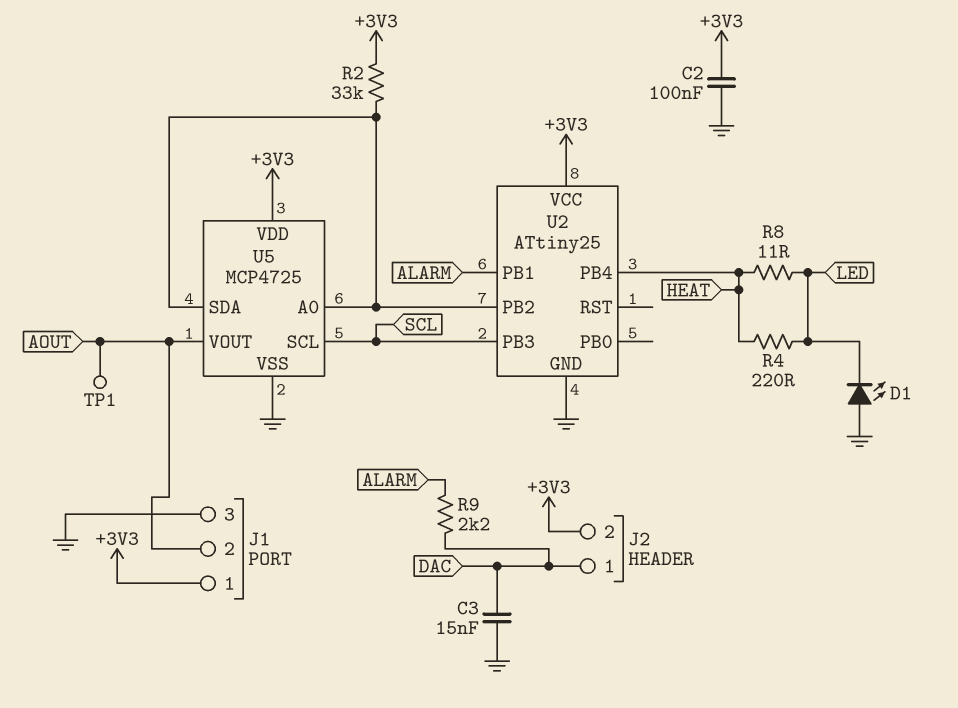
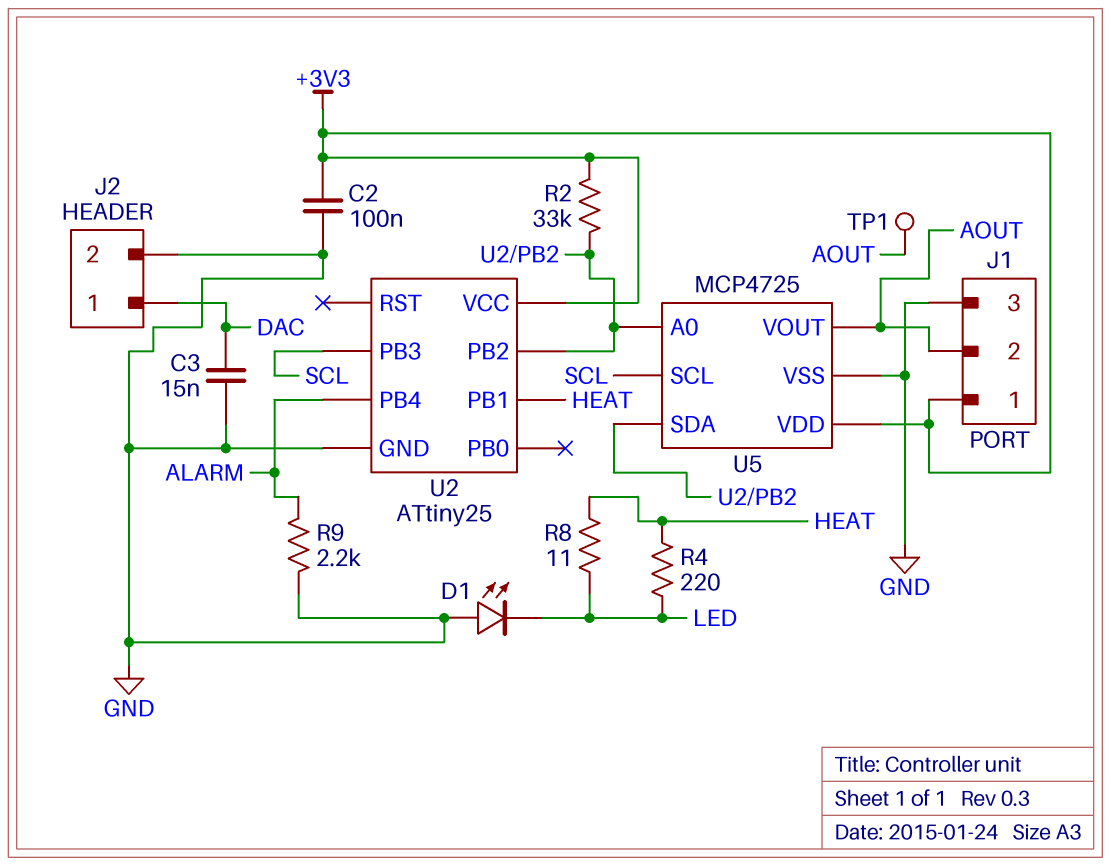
J2 pin 2: +3V3 -> GND
R9: 2.2k (ALARM, DAC) -> 2.2k (ALARM, GND)
U2 pin PB1: ALARM -> HEAT
U2 pin PB4: HEAT -> ALARM

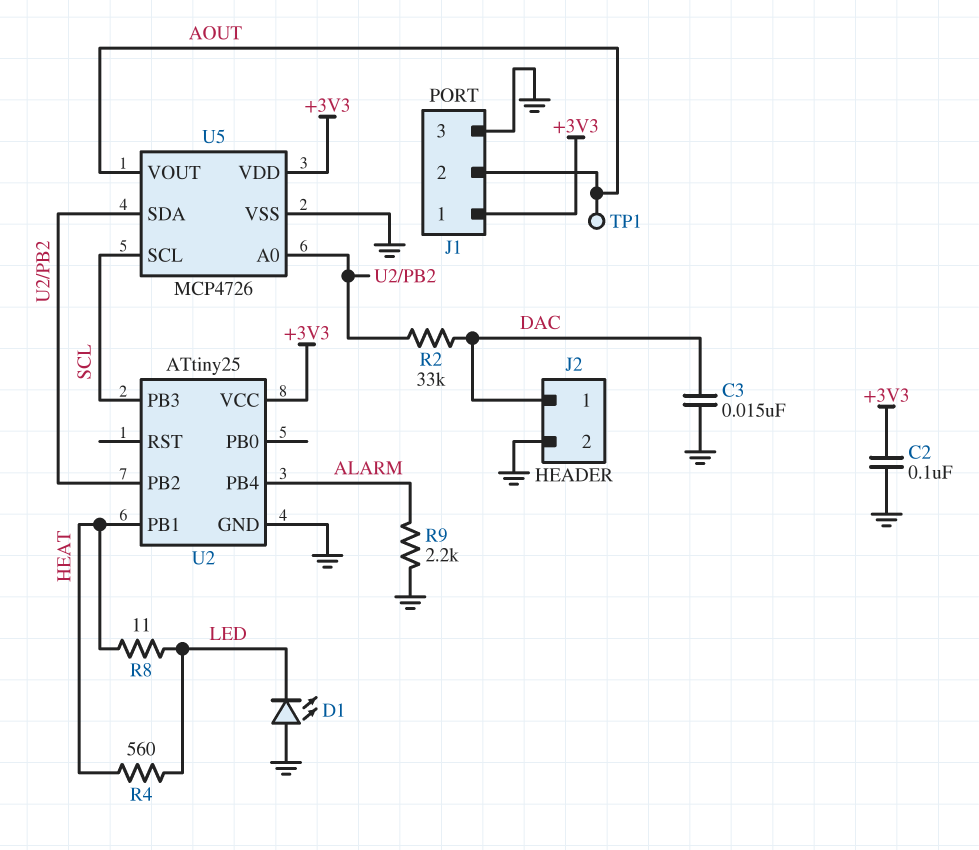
R2: 33k (+3V3, U2/PB2) -> 33k (DAC, U2/PB2)
R4: 220 (HEAT, LED) -> 560 (HEAT, LED)
U5: MCP4725 -> MCP4726

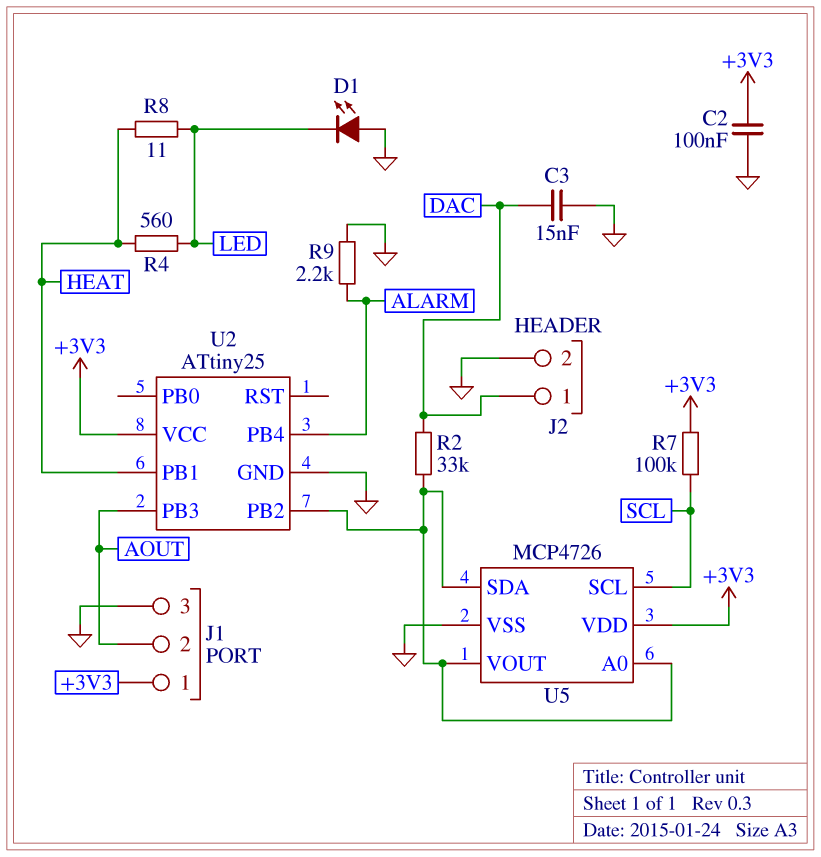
R7: none -> 100k (+3V3, SCL)
TP1: test point (AOUT) -> none
U2 pin PB3: SCL -> AOUT
U5 pin VOUT: AOUT -> U2/PB2

